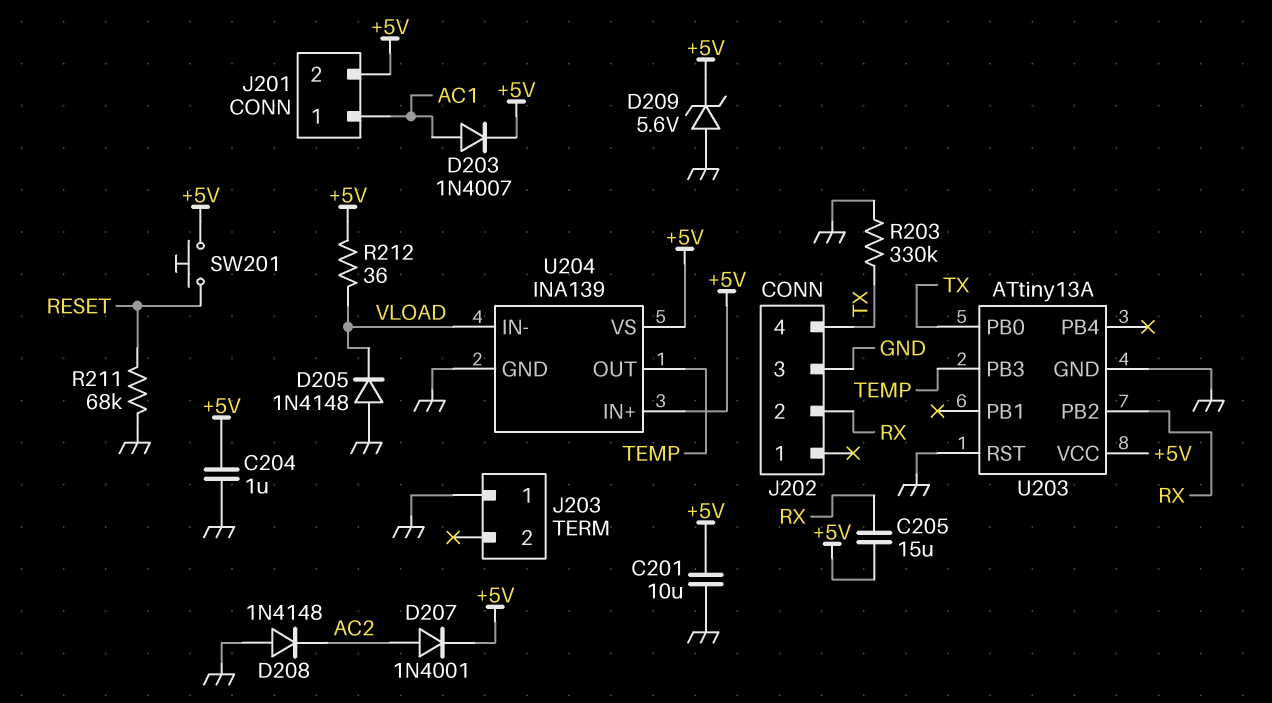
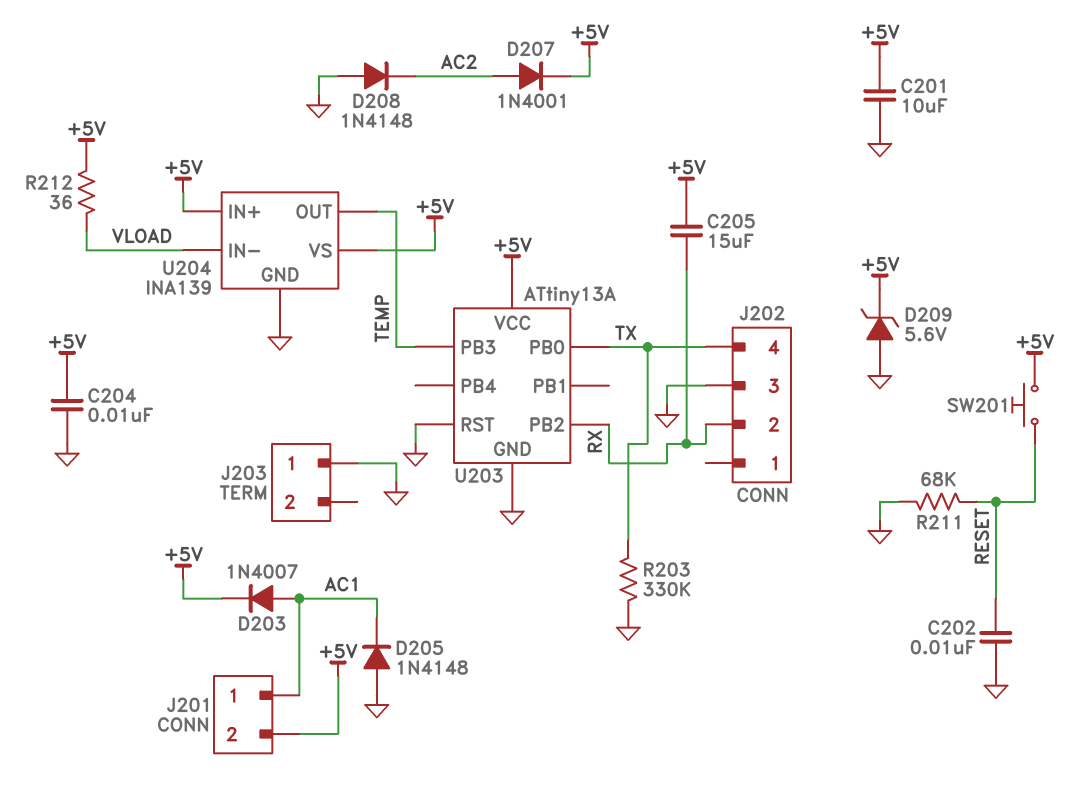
C202: none -> 10nF (GND, RESET)
C204: 1uF (+5V, GND) -> 10nF (+5V, GND)
D205: diode 1N4148 (A GND, K VLOAD) -> diode 1N4148 (A GND, K AC1)

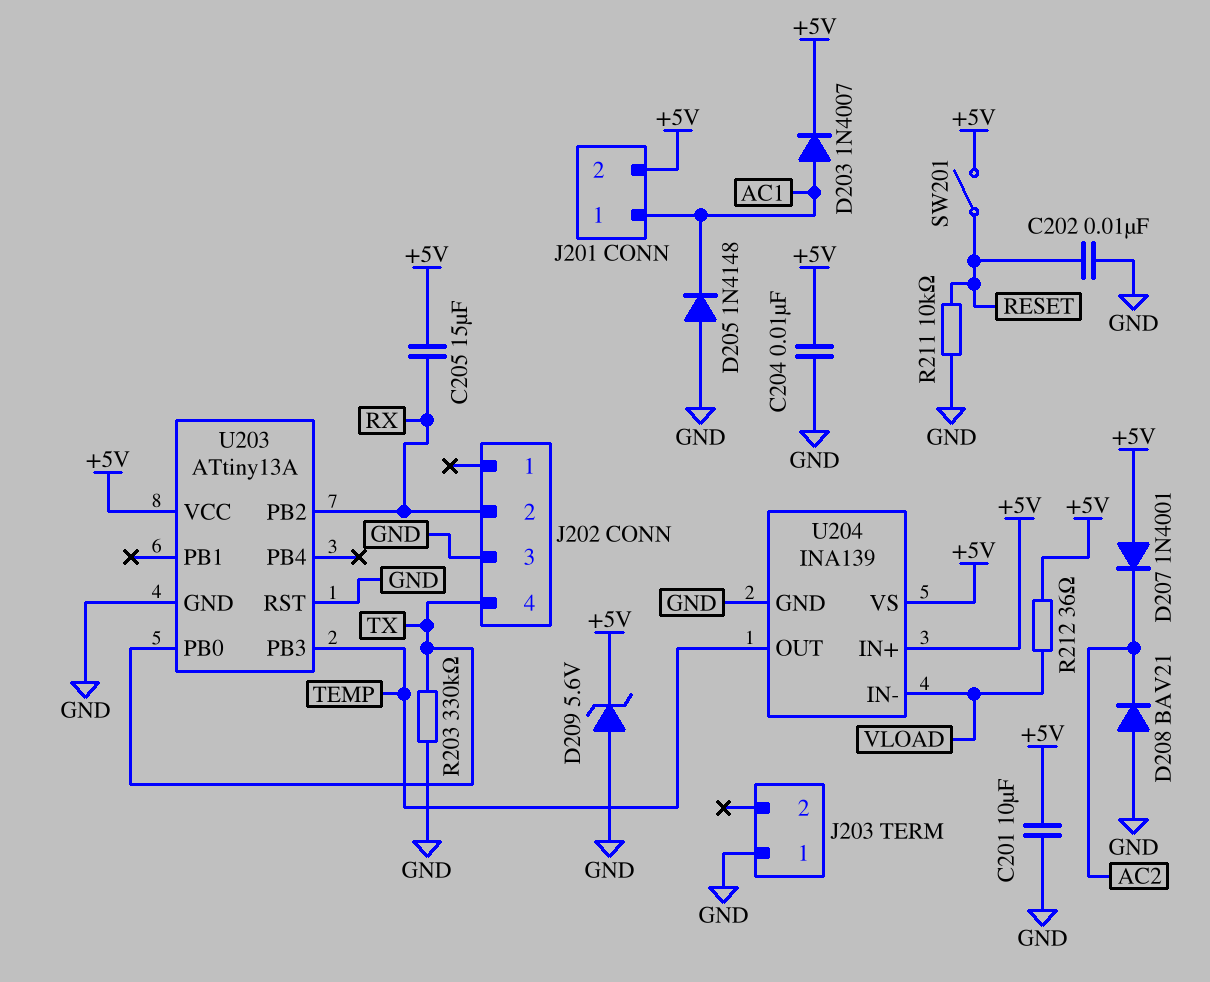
D207: diode 1N4001 (A AC2, K +5V) -> diode 1N4001 (A +5V, K AC2)
D208: diode 1N4148 (A GND, K AC2) -> diode BAV21 (A GND, K AC2)
R211: 68k (GND, RESET) -> 10k (GND, RESET)
SW201: button (+5V, RESET) -> switch (+5V, RESET)

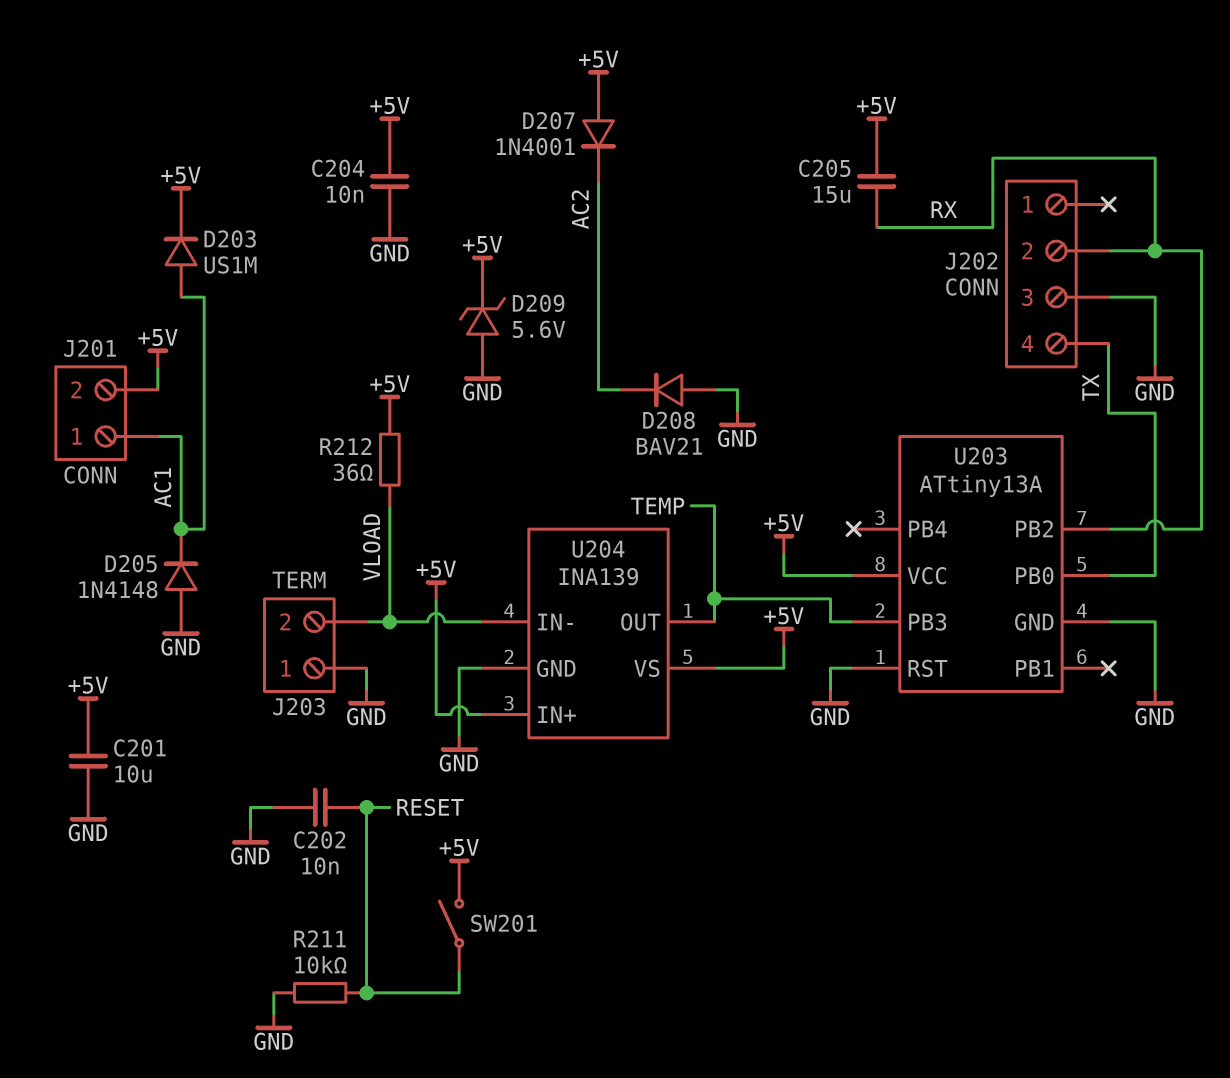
D203: diode 1N4007 (A AC1, K +5V) -> diode US1M (A AC1, K +5V)
J203 pin 2: none -> VLOAD
R203: 330k (GND, TX) -> none

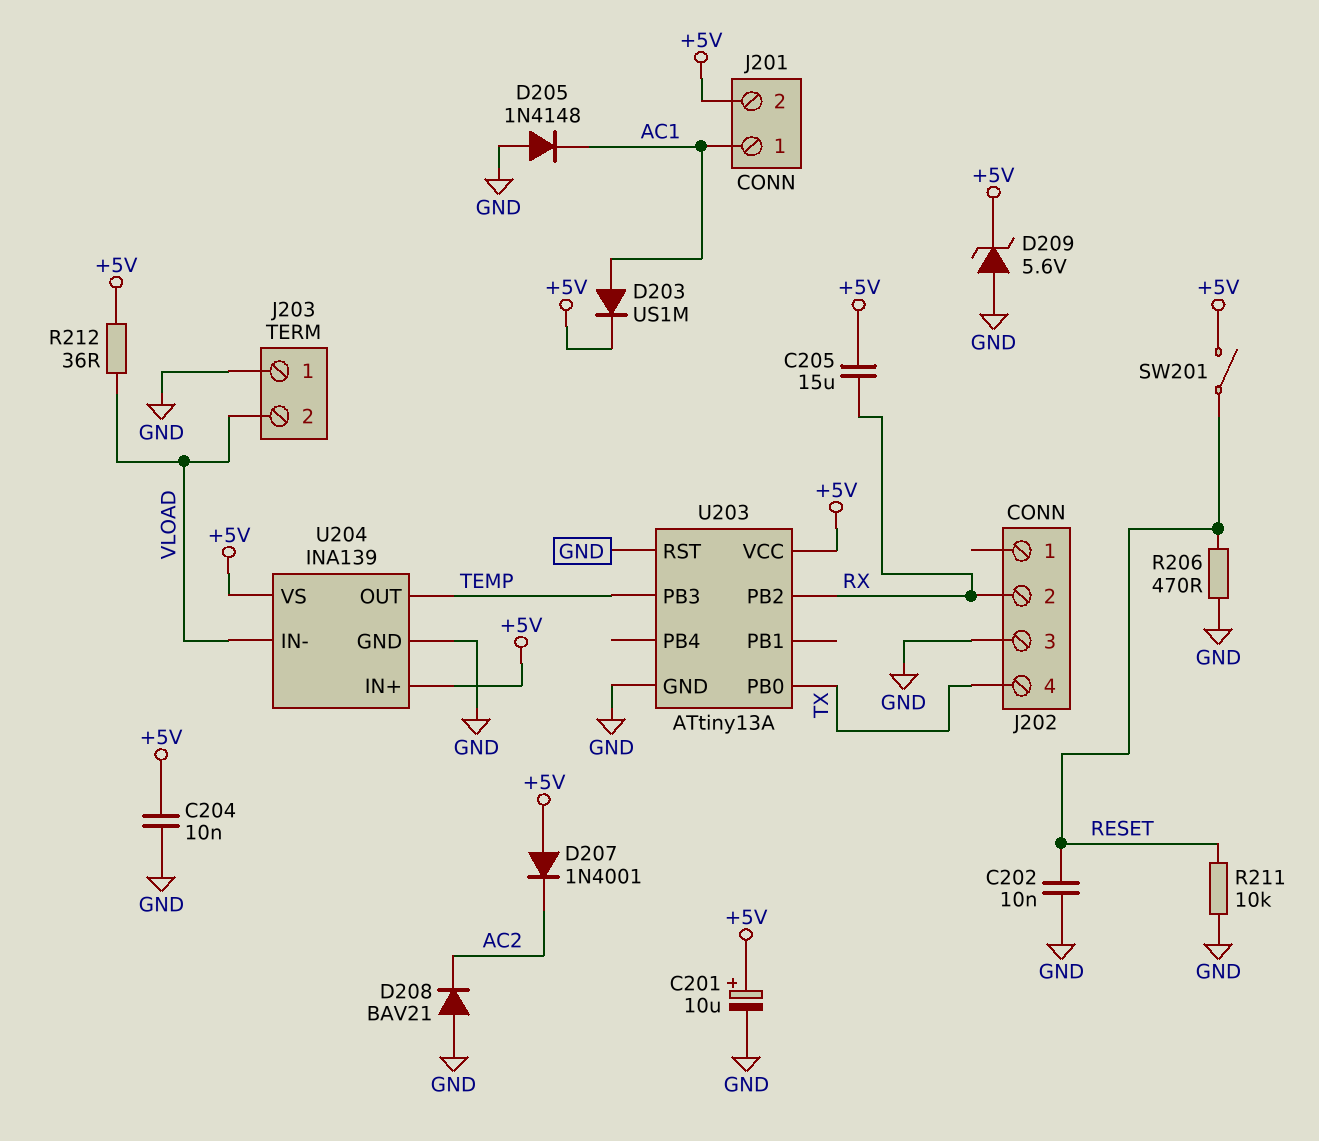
C201: 10uF (+5V, GND) -> 10uF (plus +5V, minus GND)
R206: none -> 470 (GND, RESET)

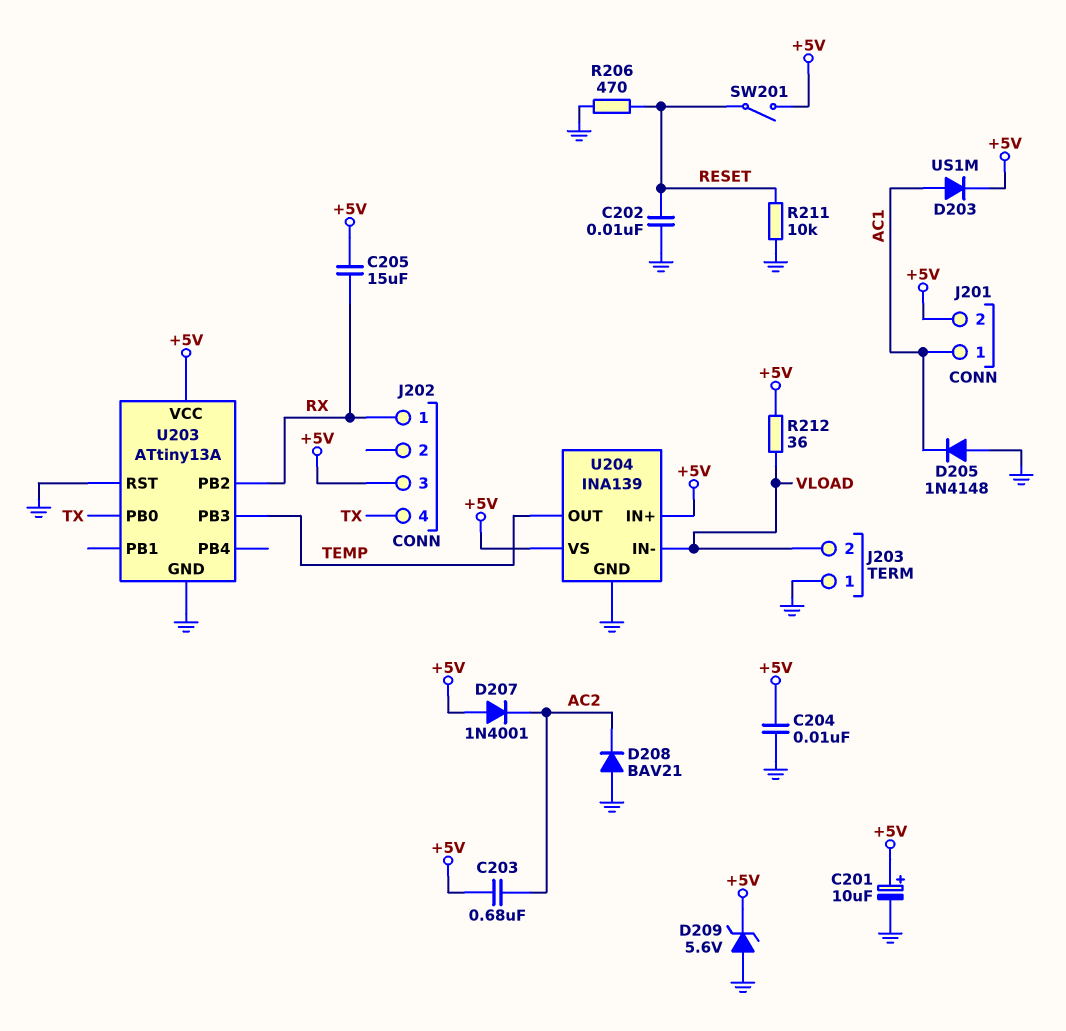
C203: none -> 680nF (+5V, AC2)
J202 pin 1: none -> RX
J202 pin 2: RX -> none
J202 pin 3: GND -> +5V

